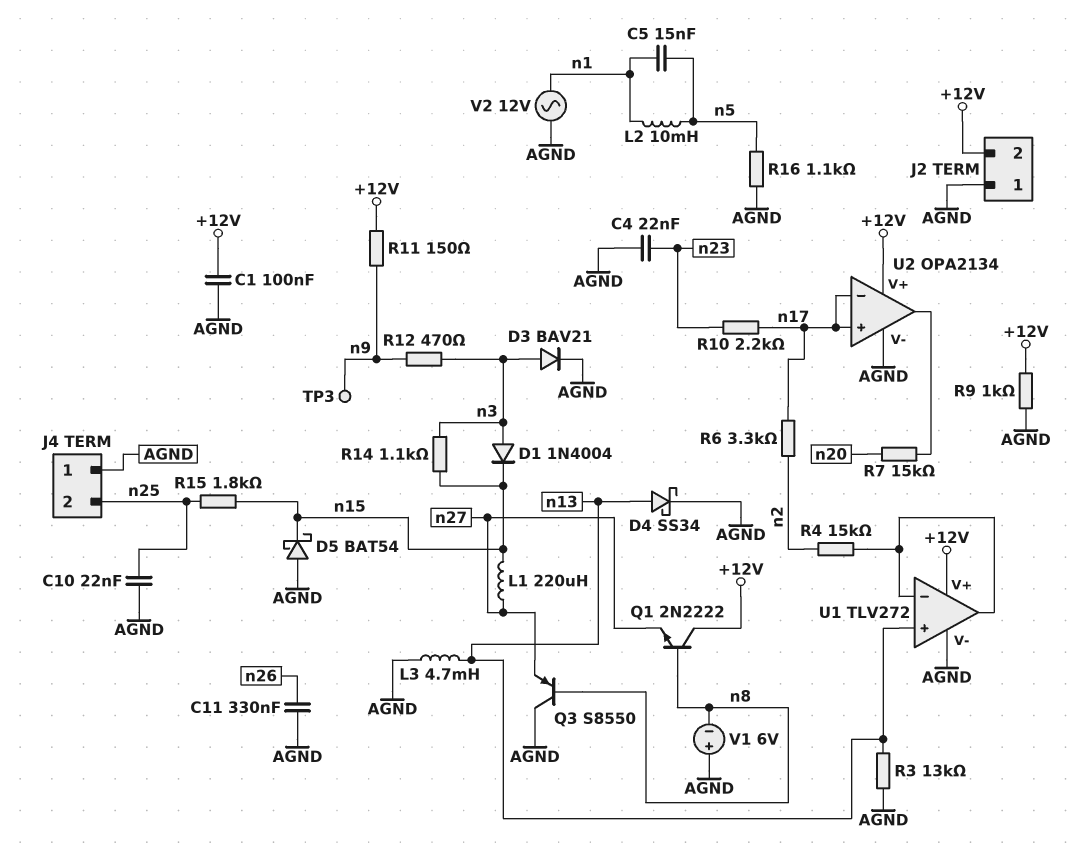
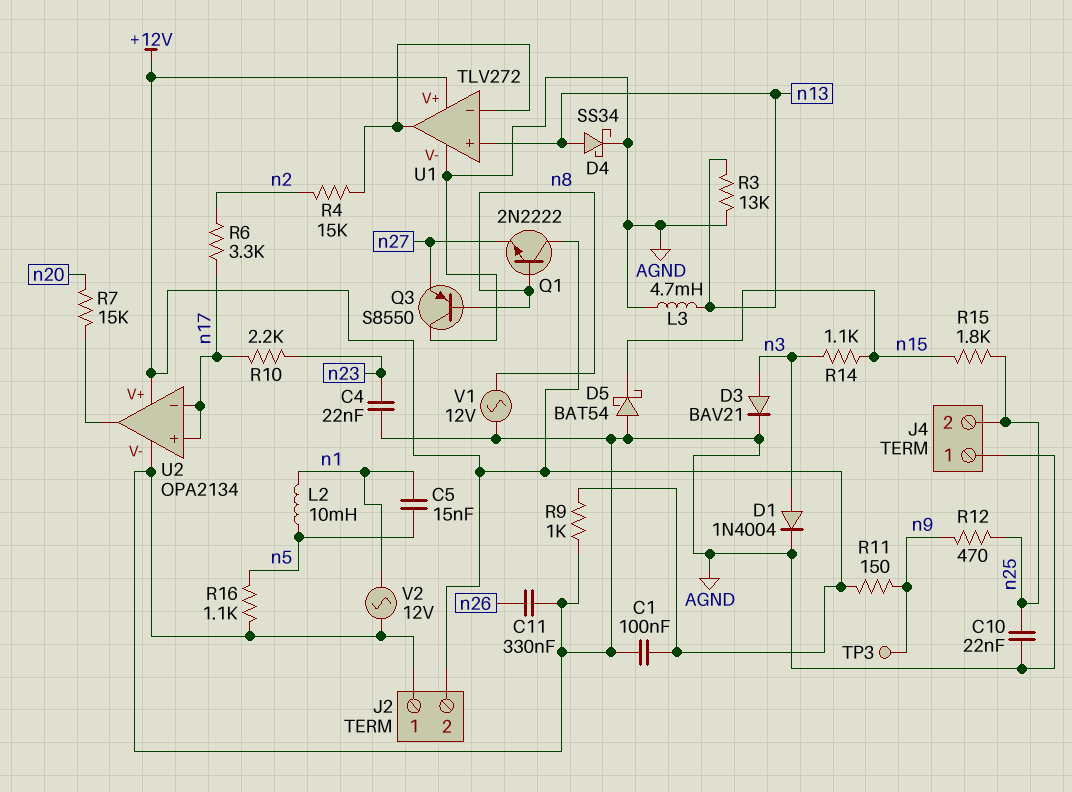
D1: diode 1N4004 (A n3, K n15) -> diode 1N4004 (A n3, K AGND)
L1: 220uH (n15, n27) -> none
R12: 470 (n3, n9) -> 470 (n9, n25)
V1: 6V (plus AGND, minus n8) -> AC 12V (AGND, n8)

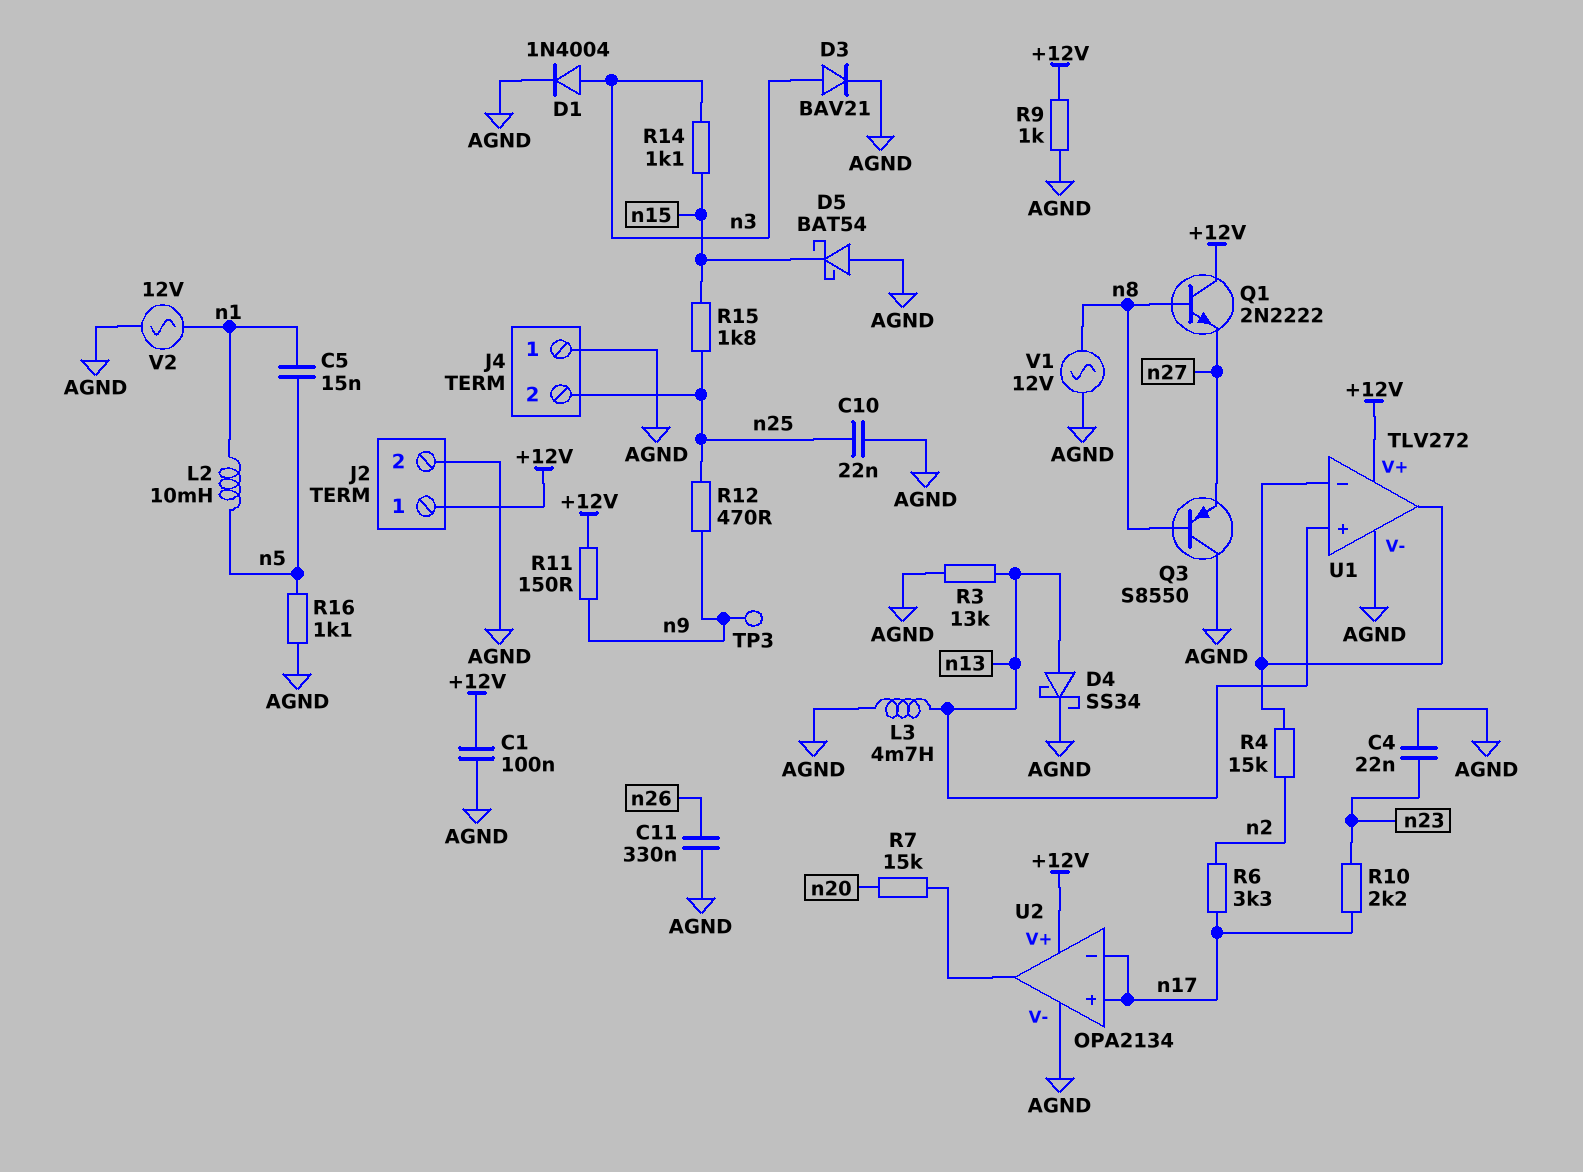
J2 pin 1: AGND -> +12V
J2 pin 2: +12V -> AGND

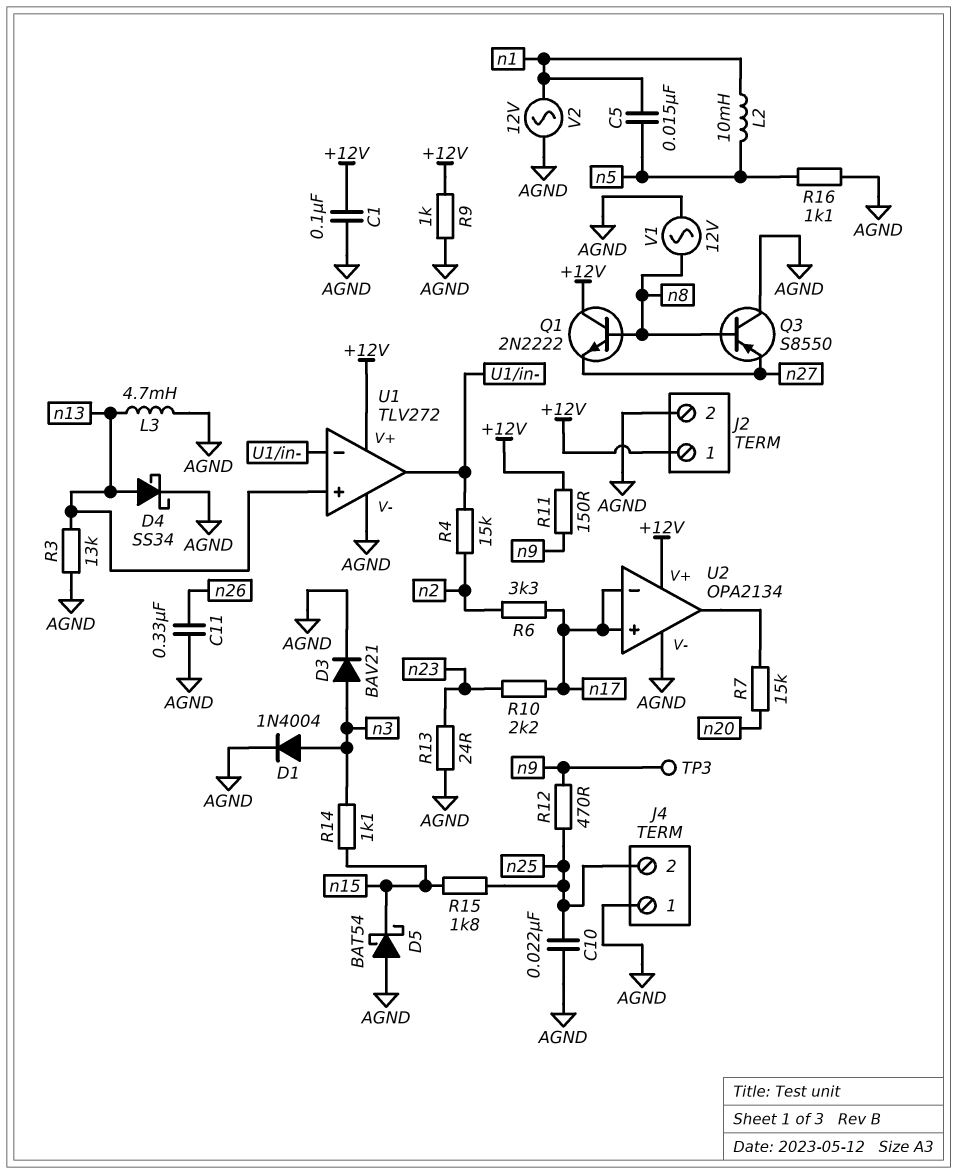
C4: 22nF (AGND, n23) -> none
R13: none -> 24 (AGND, n23)

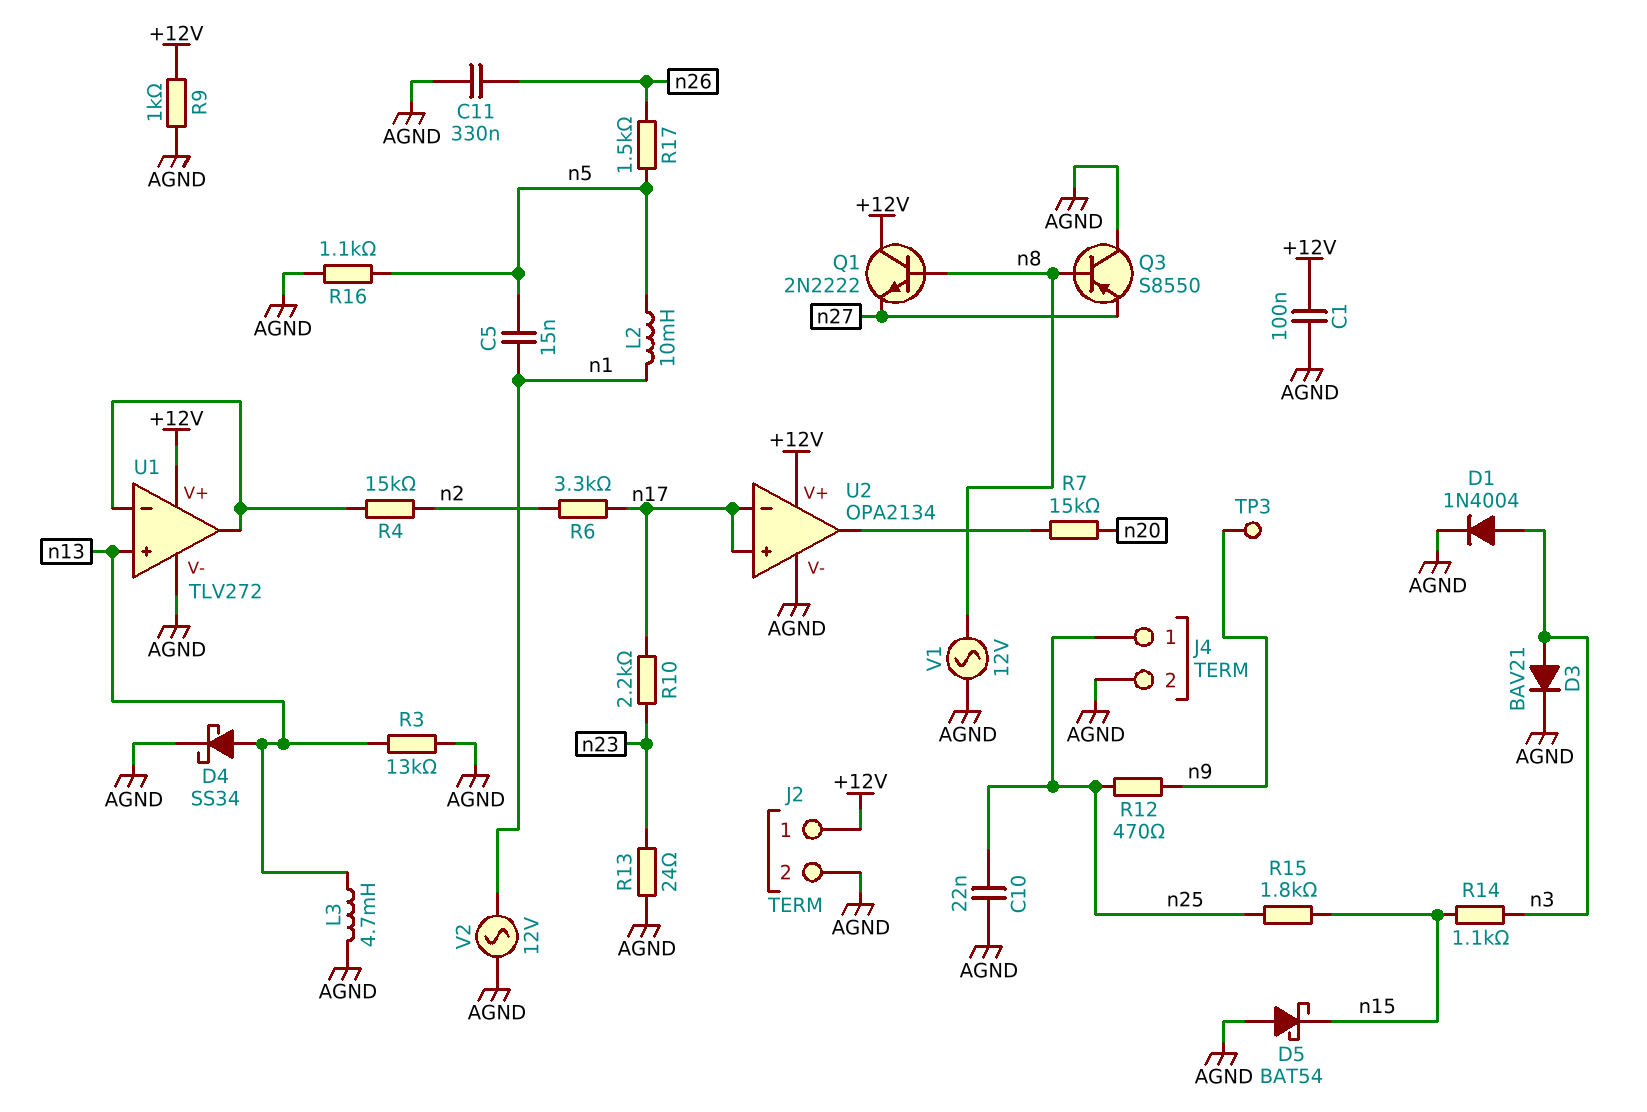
J4 pin 1: AGND -> n25
J4 pin 2: n25 -> AGND
R11: 150 (+12V, n9) -> none
R17: none -> 1.5k (n5, n26)

